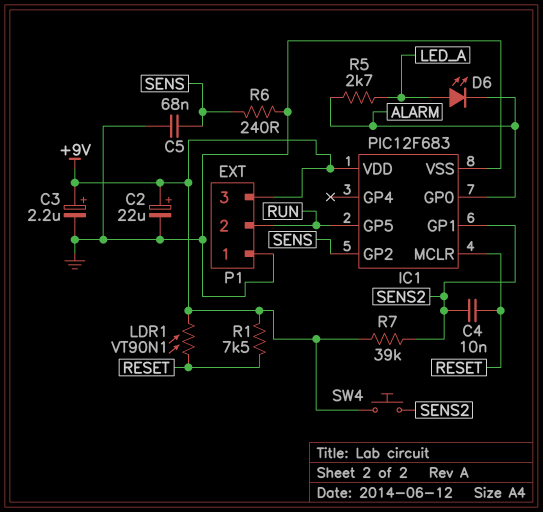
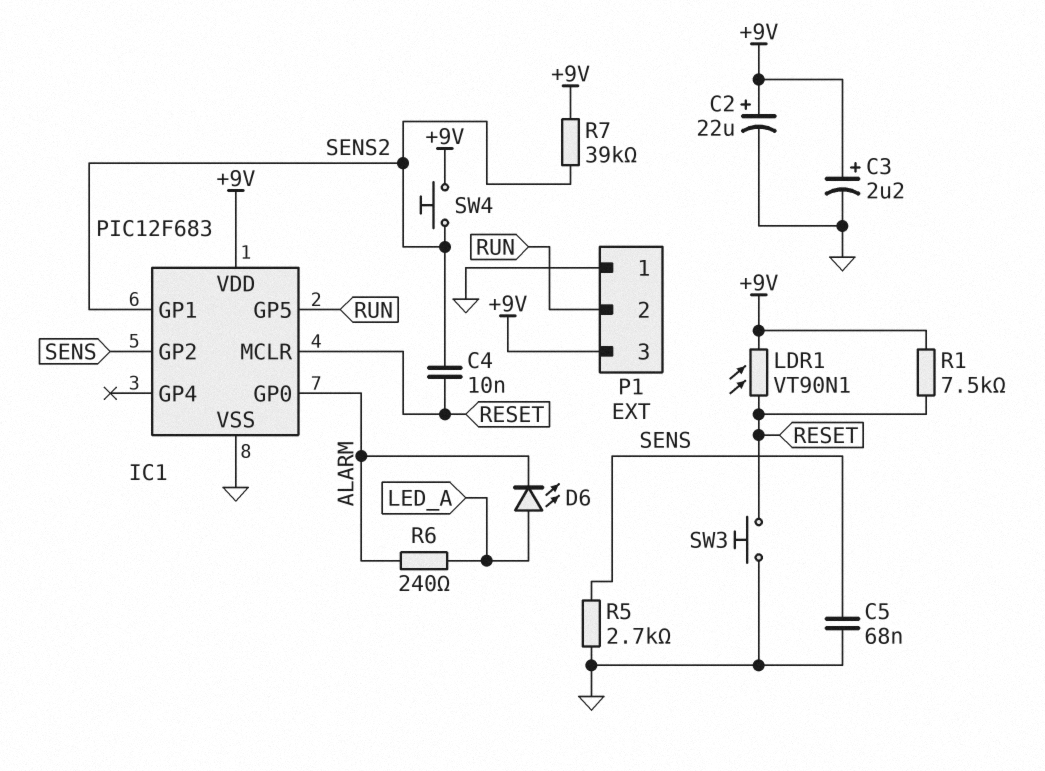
R5: 2.7k (ALARM, LED_A) -> 2.7k (GND, SENS)
R6: 240 (GND, SENS) -> 240 (ALARM, LED_A)
SW3: none -> button (GND, RESET)

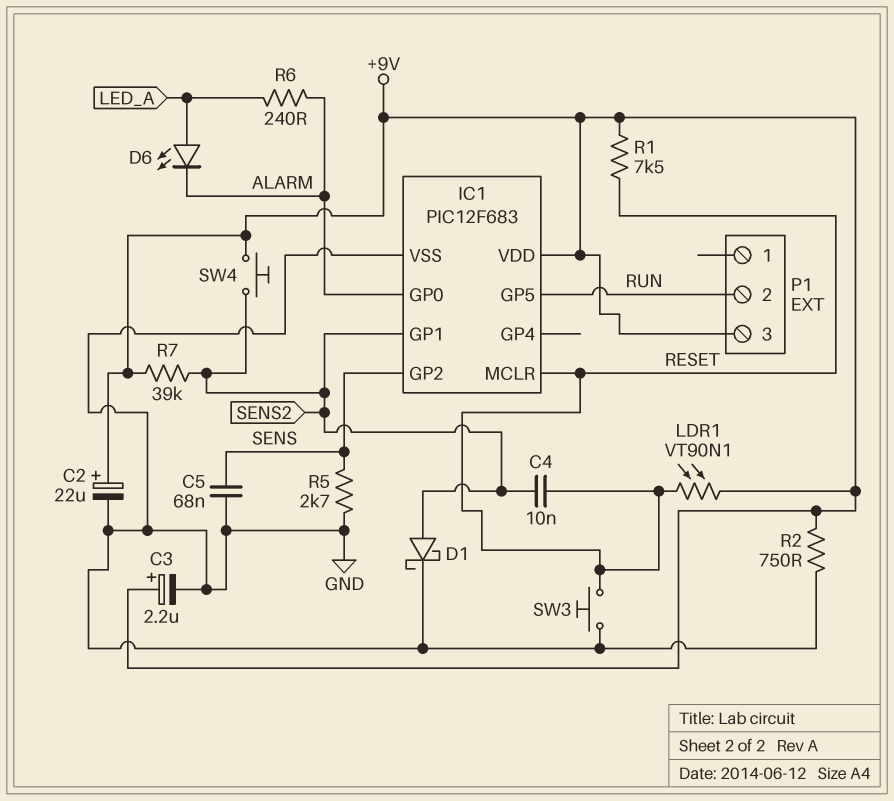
D1: none -> schottky (A SENS2, K GND)
P1 pin 1: GND -> none
R2: none -> 750 (+9V, GND)

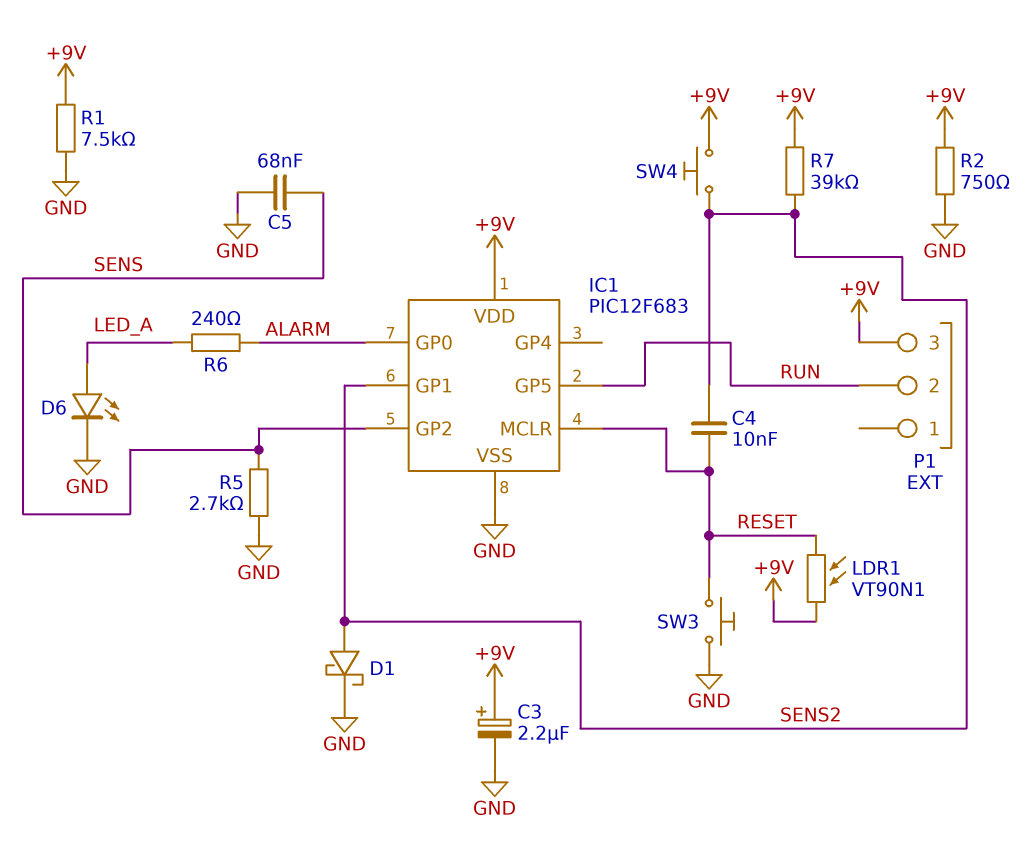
C2: 22uF (plus +9V, minus GND) -> none
D6: LED (A LED_A, K ALARM) -> LED (A LED_A, K GND)
R1: 7.5k (+9V, RESET) -> 7.5k (+9V, GND)

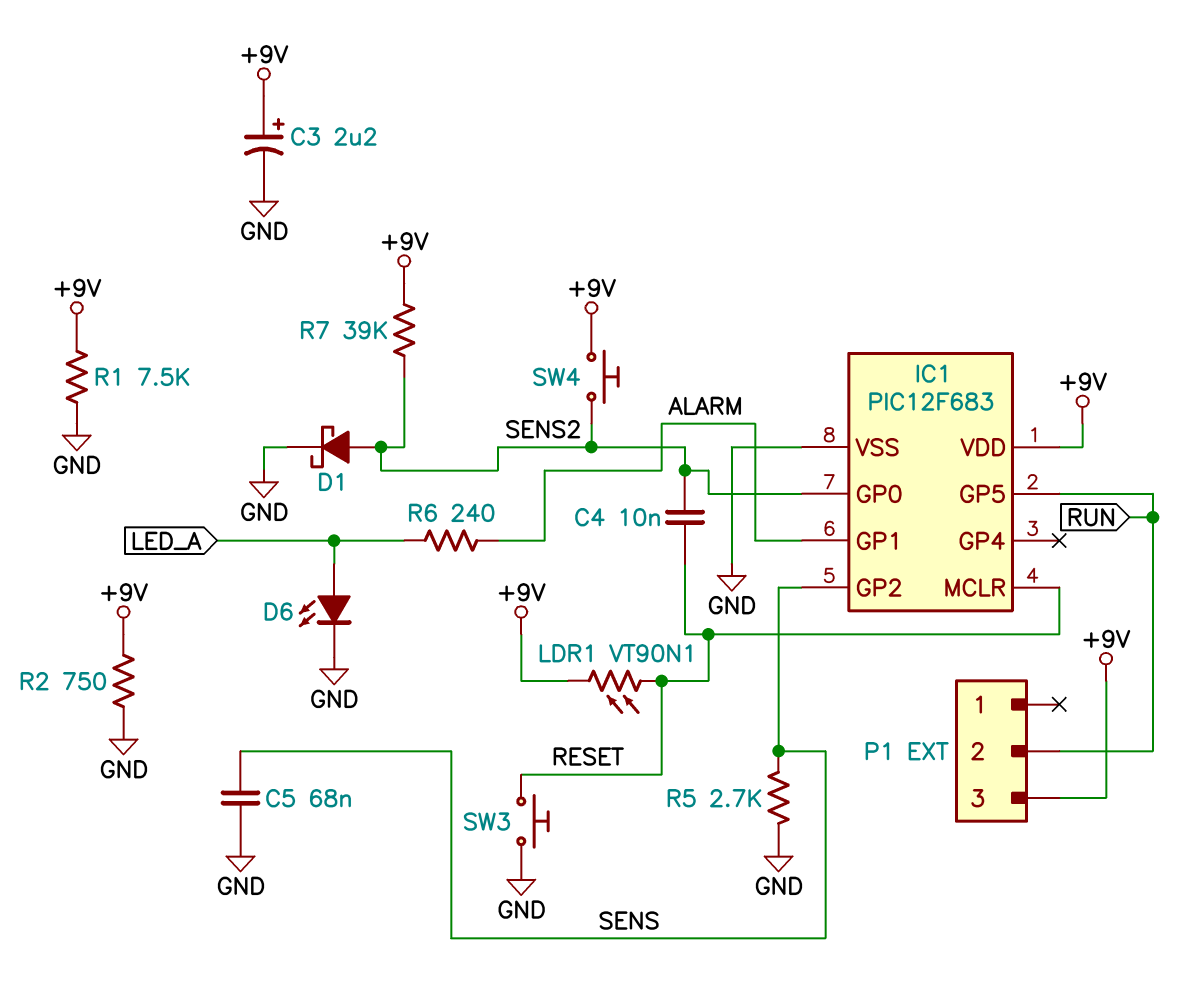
IC1 pin GP0: ALARM -> SENS2
IC1 pin GP1: SENS2 -> ALARM

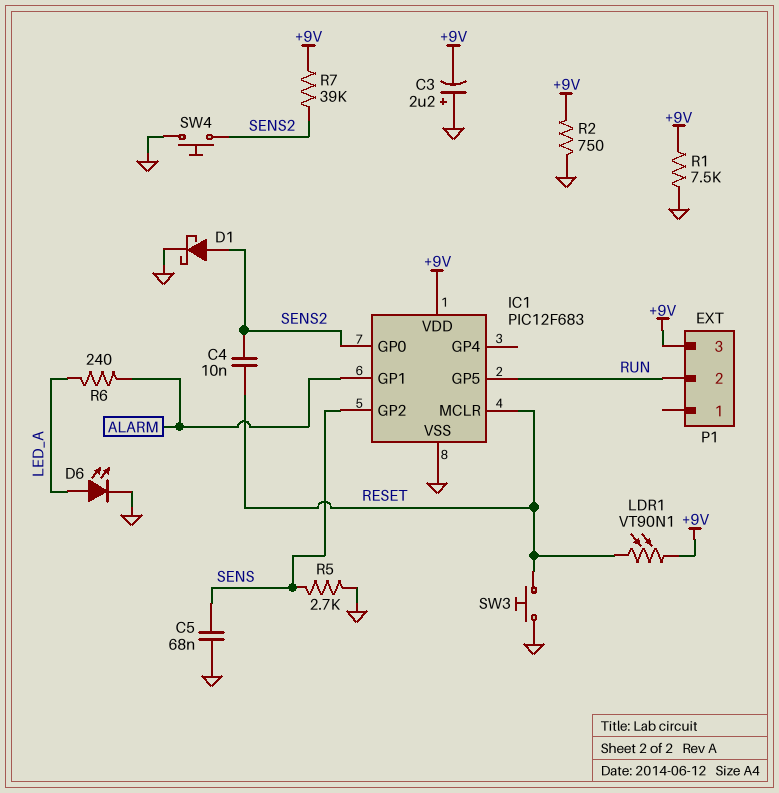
C3: 2.2uF (plus +9V, minus GND) -> 2.2uF (plus GND, minus +9V)
SW4: button (+9V, SENS2) -> button (GND, SENS2)

